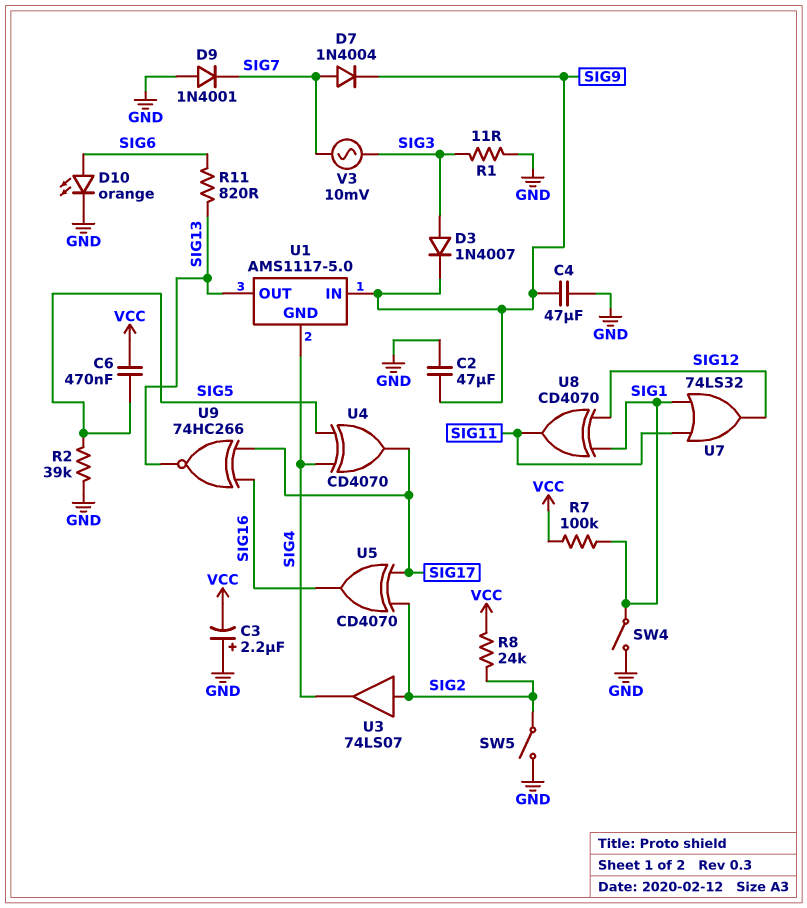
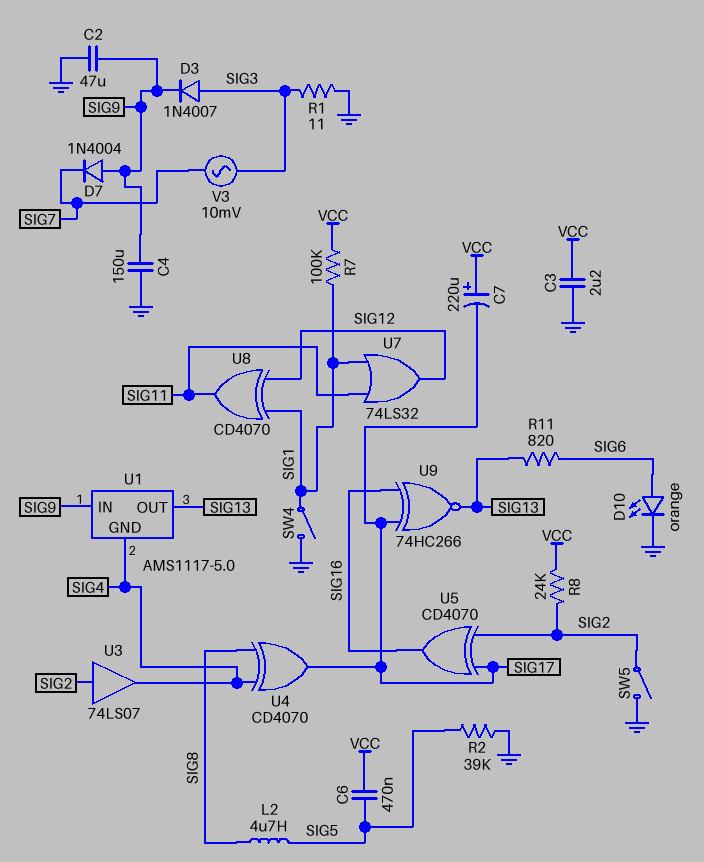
C3: 2.2uF (plus GND, minus VCC) -> 2.2uF (GND, VCC)
C4: 47uF (GND, SIG9) -> 150uF (GND, SIG9)
C7: none -> 220uF (plus VCC, minus SIG17)
D7: diode 1N4004 (A SIG7, K SIG9) -> diode 1N4004 (A SIG9, K SIG7)
D9: diode 1N4001 (A GND, K SIG7) -> none
L2: none -> 4.7uH (SIG5, SIG8)
U4: XOR CD4070 (in SIG4, in SIG5, out SIG17) -> XOR CD4070 (in SIG4, in SIG8, out SIG17)

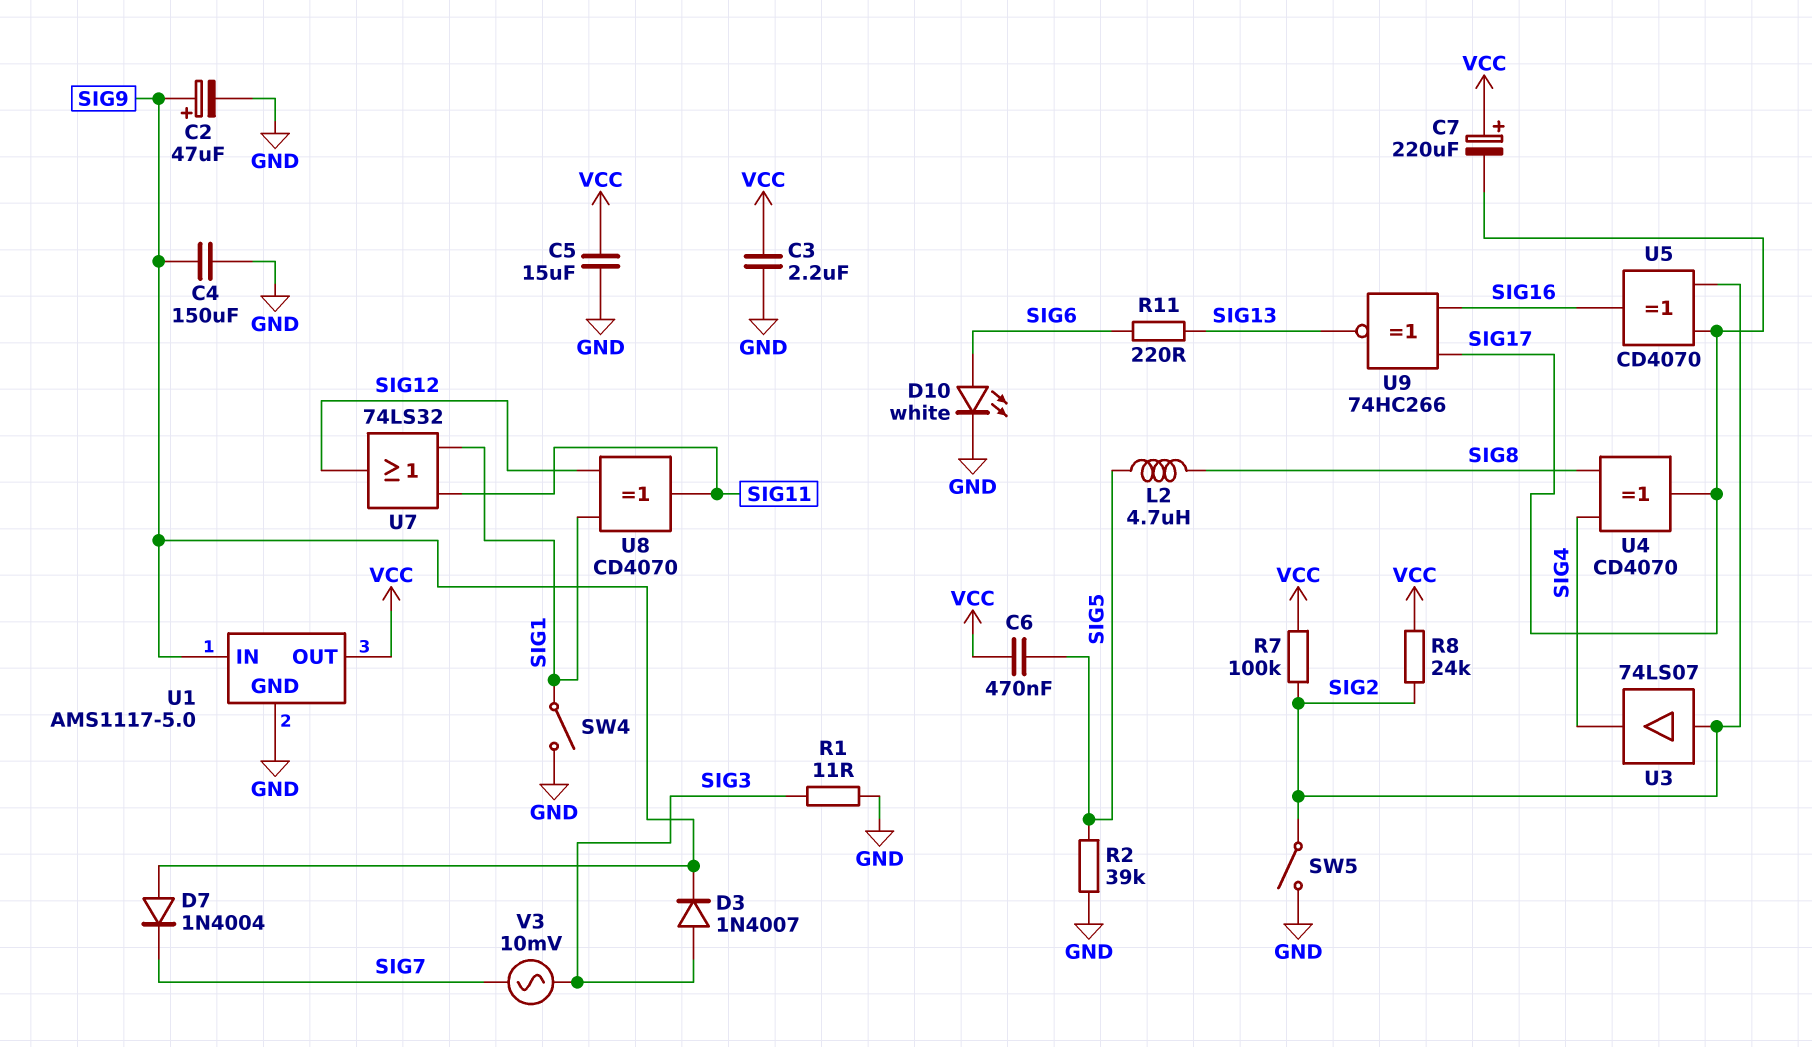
C2: 47uF (GND, SIG9) -> 47uF (plus SIG9, minus GND)
C5: none -> 15uF (GND, VCC)
D10: LED orange (A SIG6, K GND) -> LED white (A SIG6, K GND)
R7: 100k (SIG1, VCC) -> 100k (SIG2, VCC)
R11: 820 (SIG6, SIG13) -> 220 (SIG6, SIG13)
U1 pin GND: SIG4 -> GND
U1 pin OUT: SIG13 -> VCC

